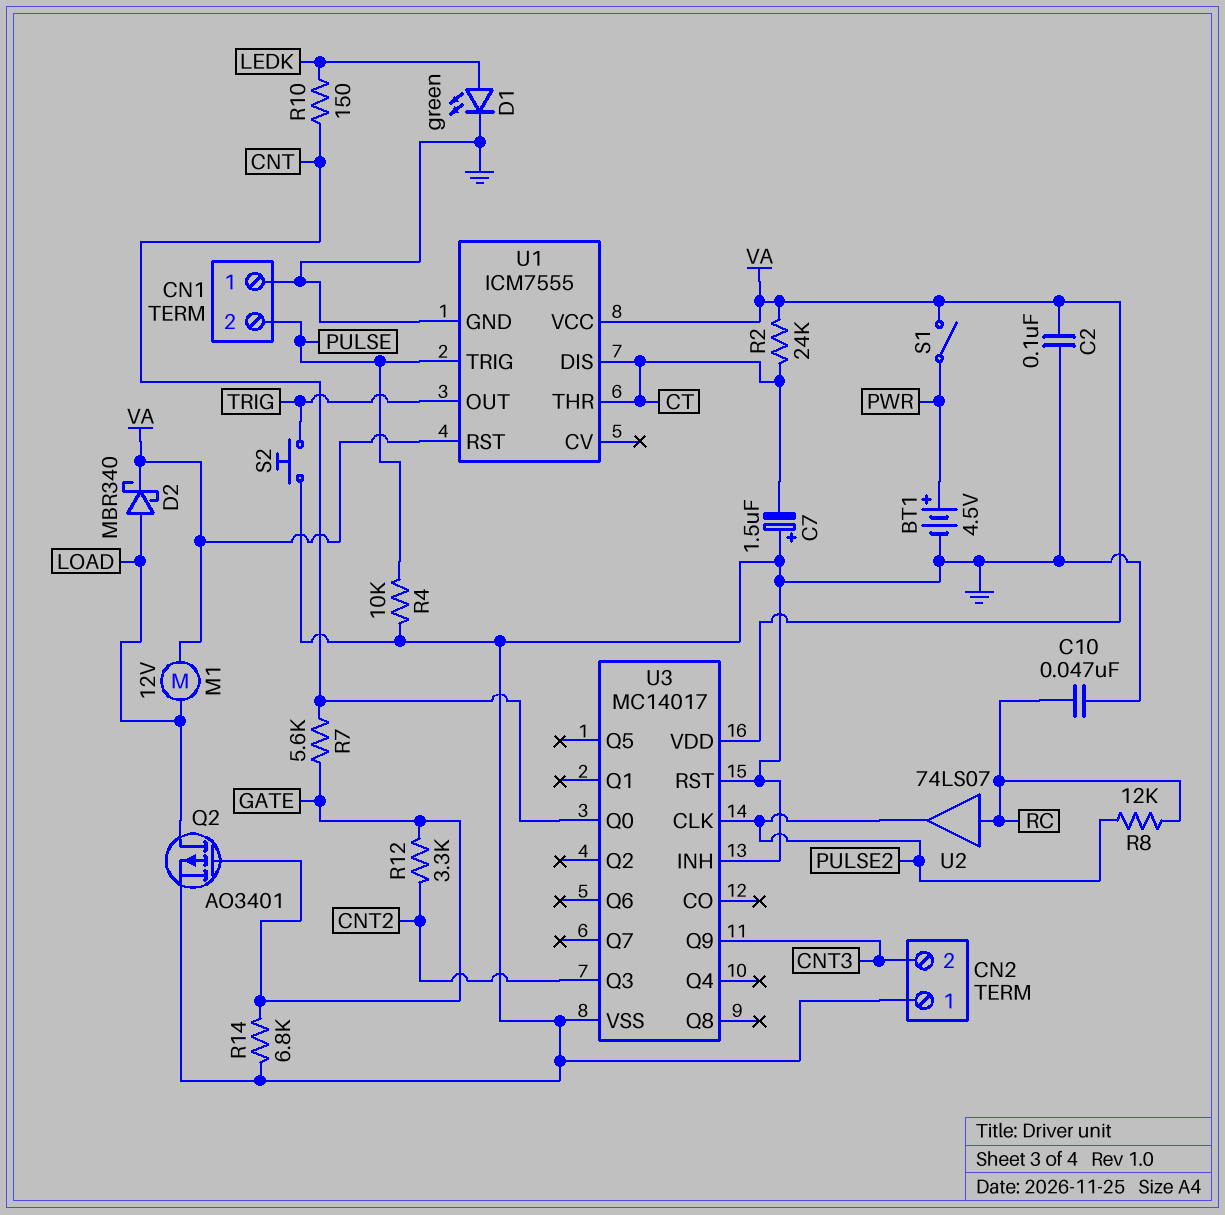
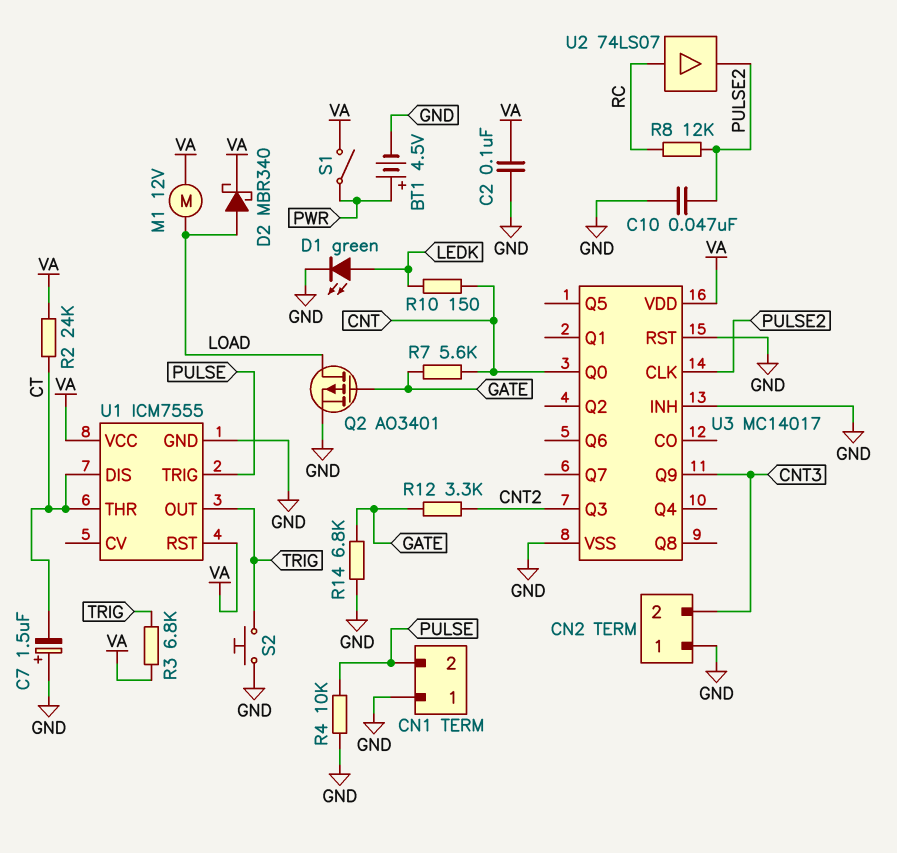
C10: 47nF (GND, RC) -> 47nF (GND, PULSE2)
R3: none -> 6.8k (TRIG, VA)

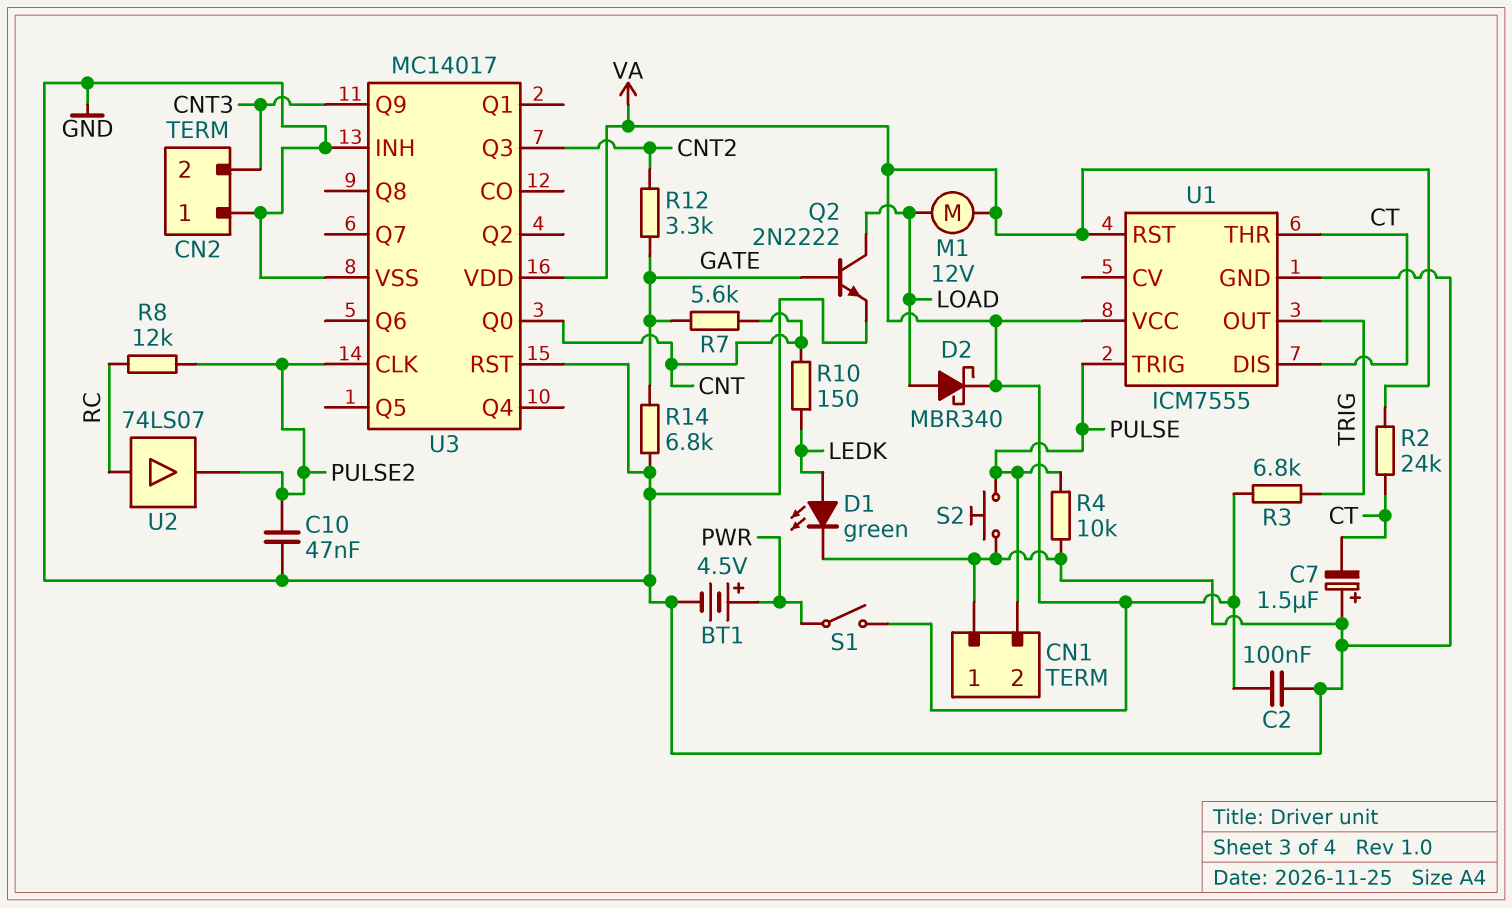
Q2: PMOS AO3401 (G GATE, D LOAD, S GND) -> NPN 2N2222 (B GATE, C LOAD, E GND)
S2: button (GND, TRIG) -> button (GND, PULSE)

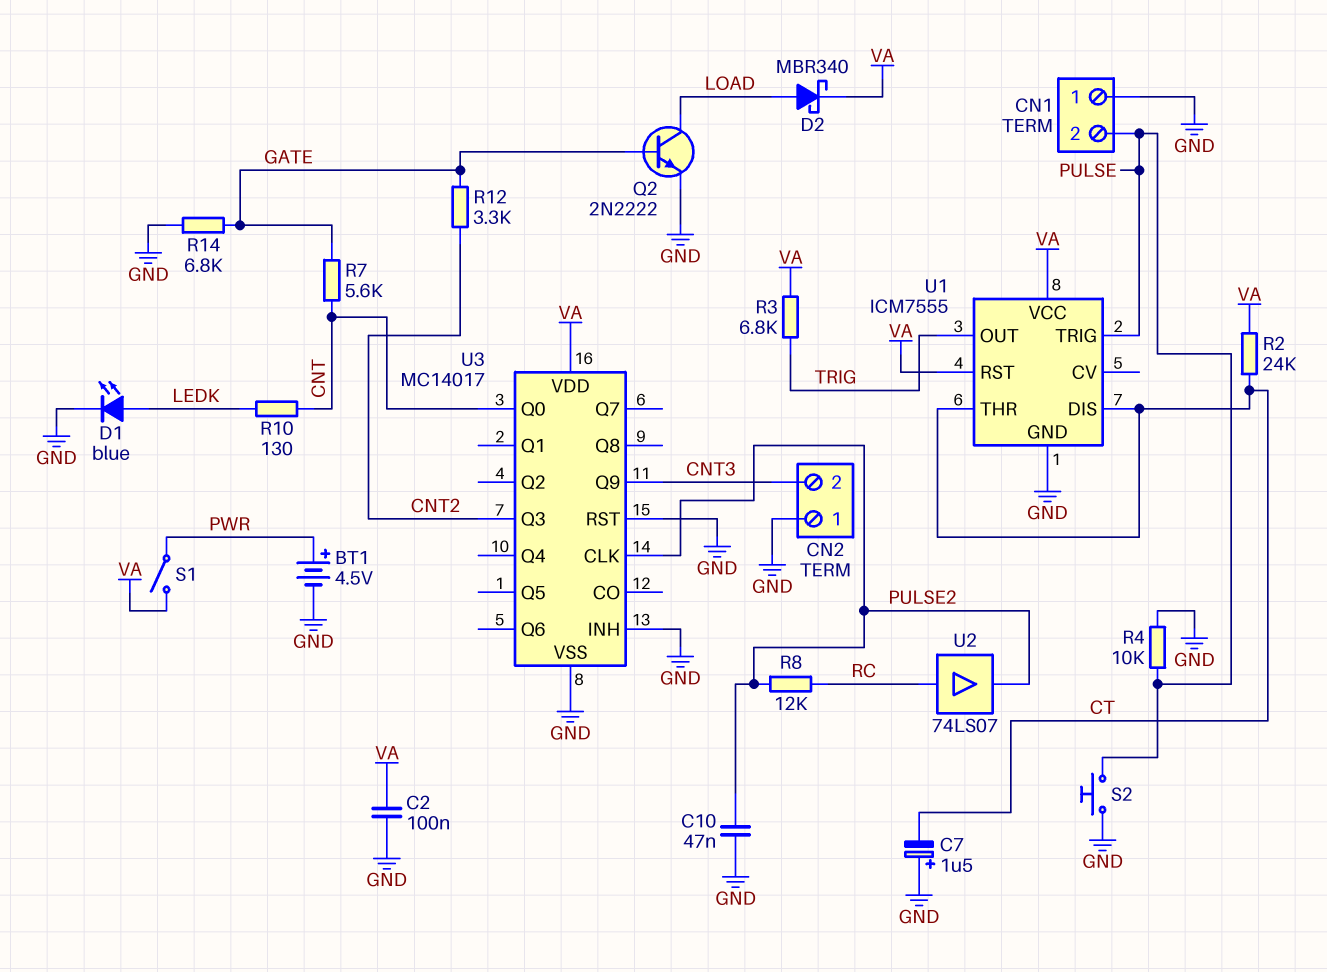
D1: LED green (A LEDK, K GND) -> LED blue (A LEDK, K GND)
M1: motor 12V (LOAD, VA) -> none
R10: 150 (CNT, LEDK) -> 130 (CNT, LEDK)

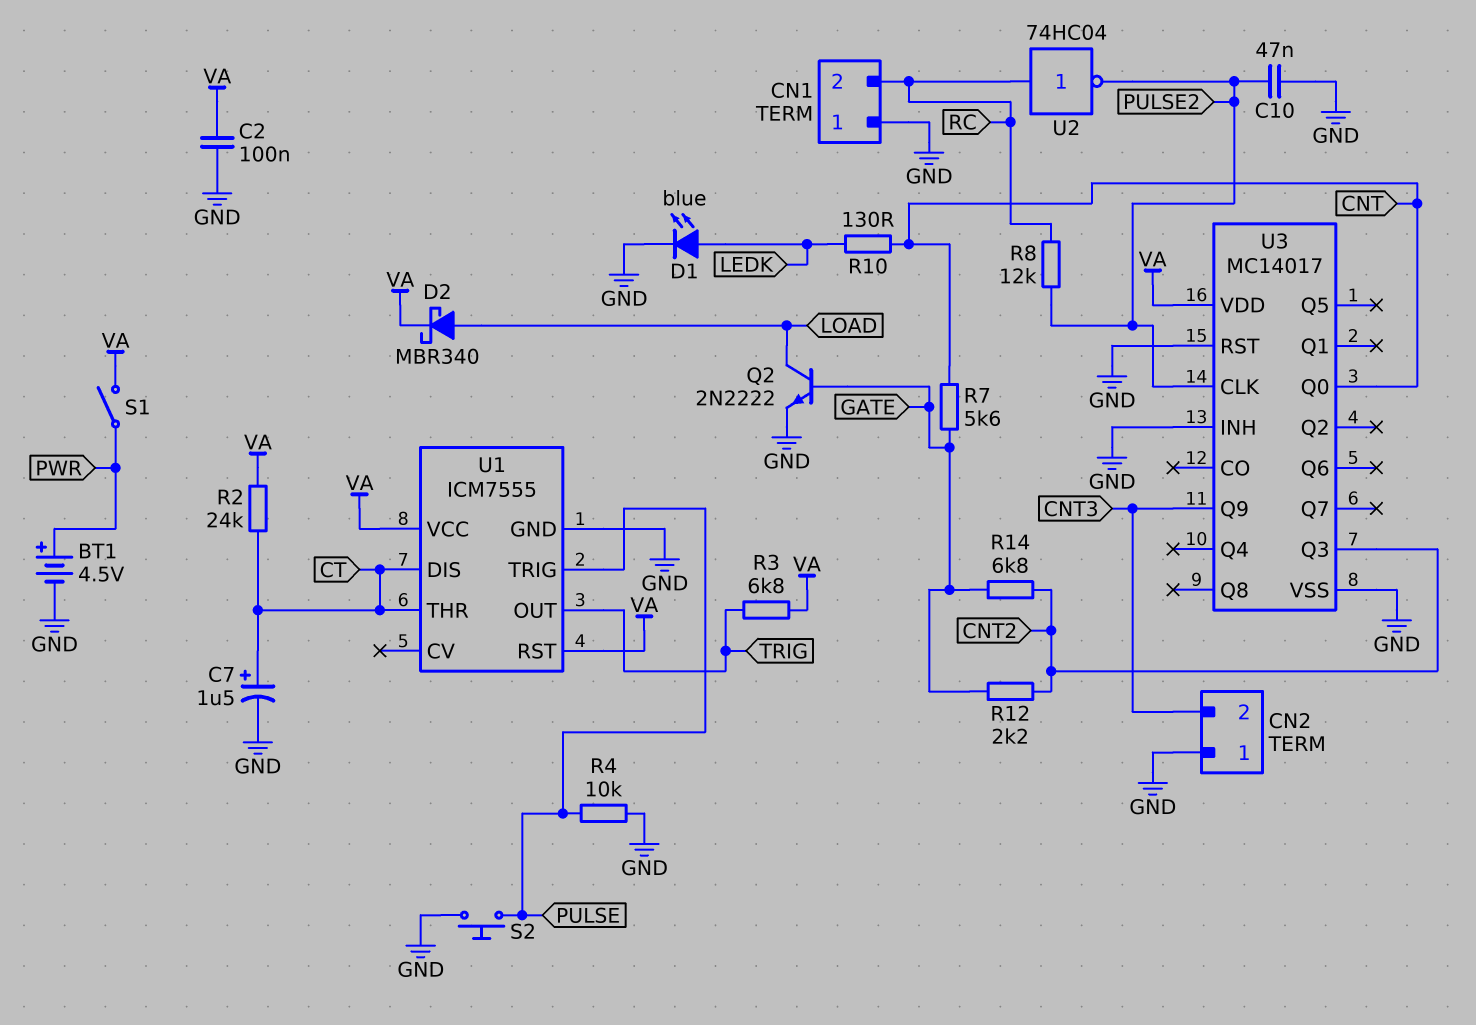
C7: 1.5uF (plus GND, minus CT) -> 1.5uF (plus CT, minus GND)
CN1 pin 2: PULSE -> RC
R12: 3.3k (CNT2, GATE) -> 2.2k (CNT2, GATE)
R14: 6.8k (GATE, GND) -> 6.8k (CNT2, GATE)
U2: buffer 74LS07 (in RC, out PULSE2) -> NOT 74HC04 (in RC, out PULSE2)

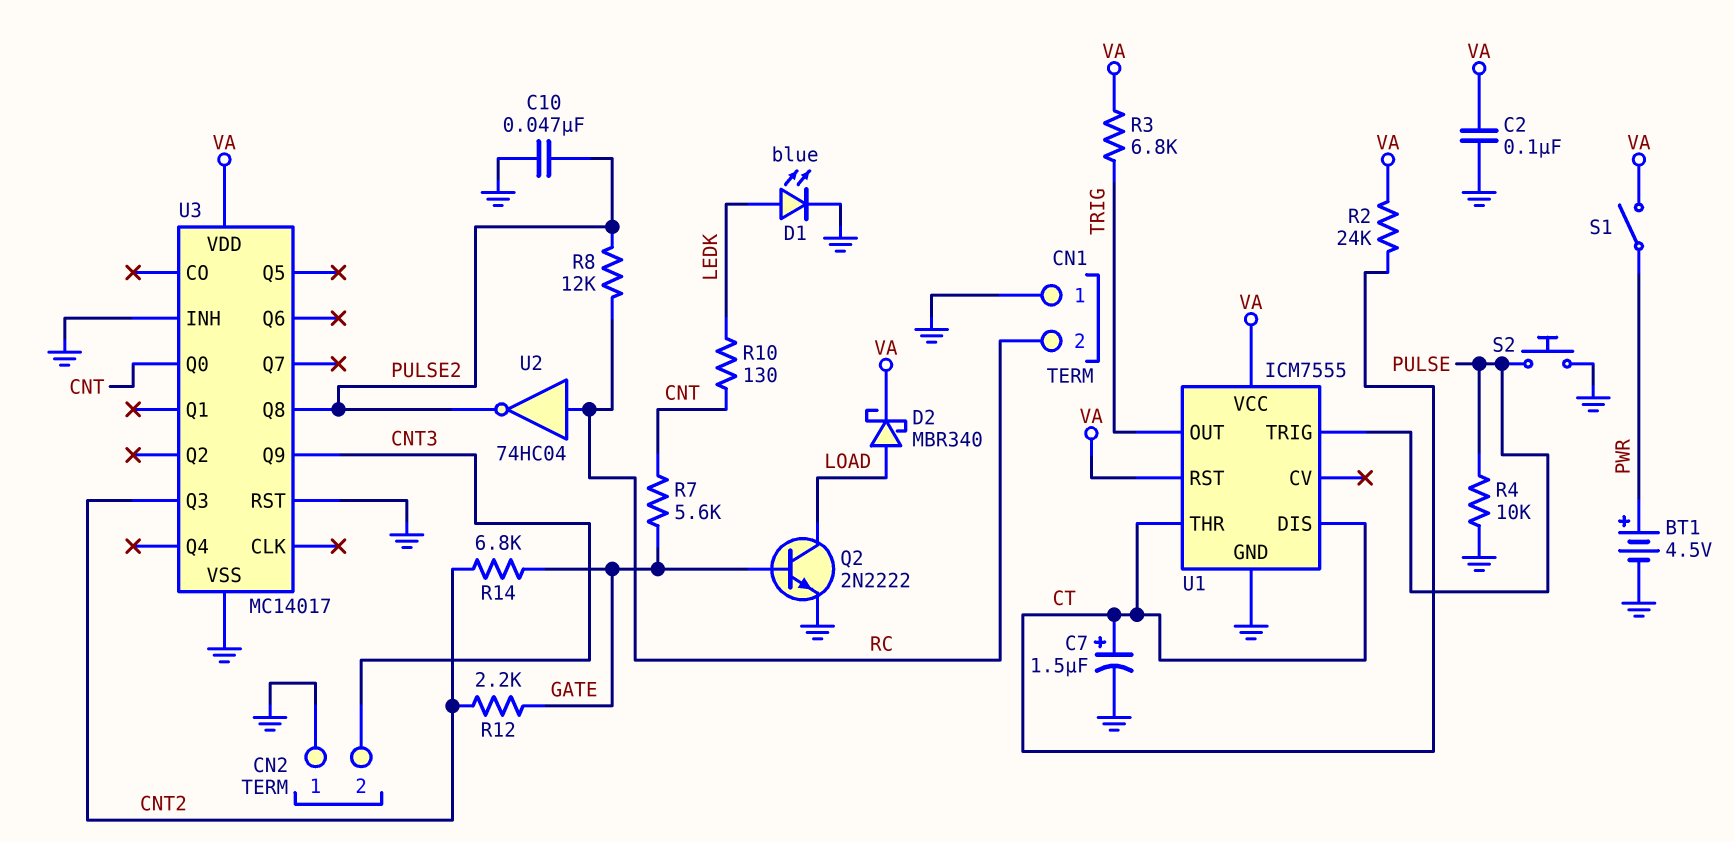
U3 pin CLK: PULSE2 -> none
U3 pin Q8: none -> PULSE2

